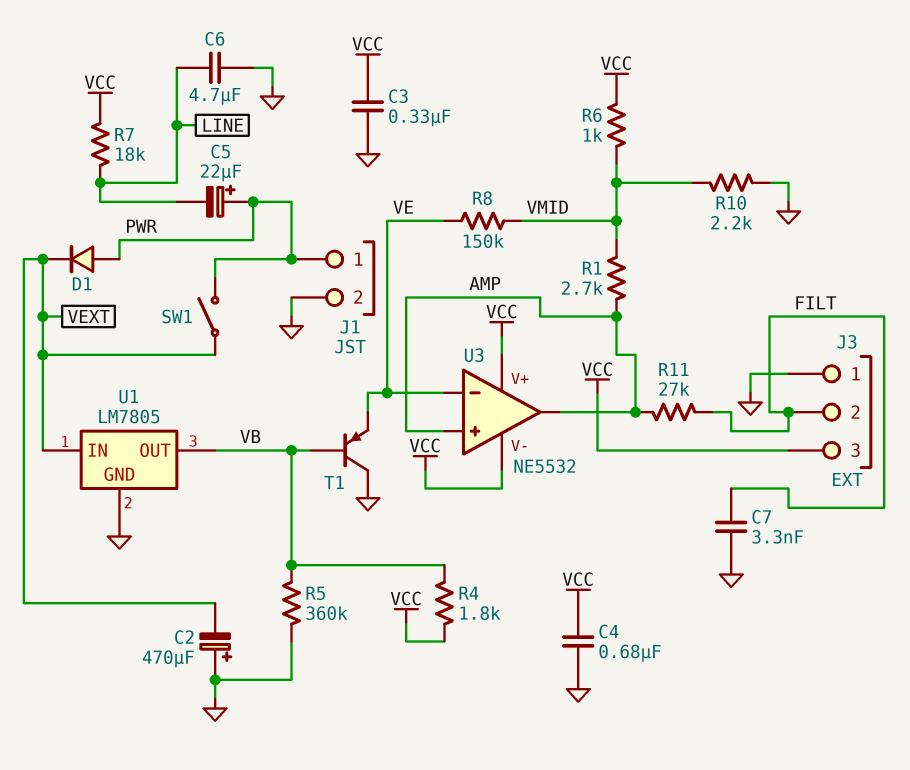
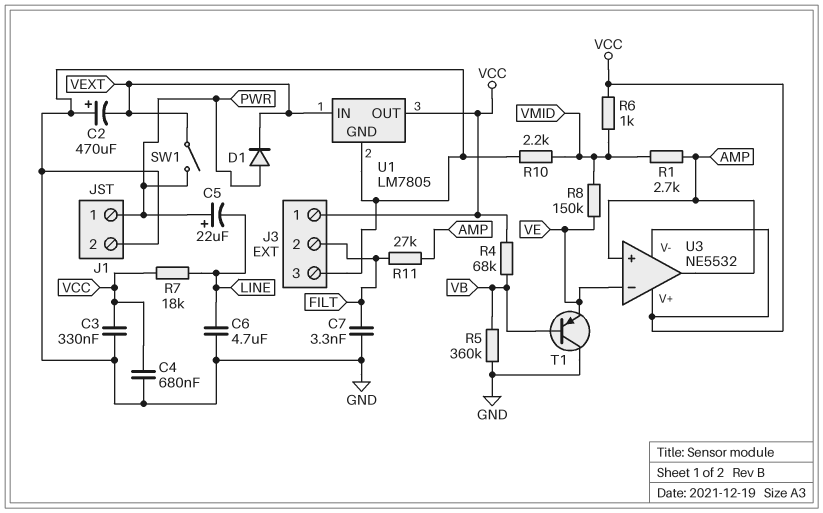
J3 pin 1: GND -> VCC
J3 pin 3: VCC -> GND
R4: 1.8k (VB, VCC) -> 68k (VB, VCC)
U1 pin OUT: VB -> VCC

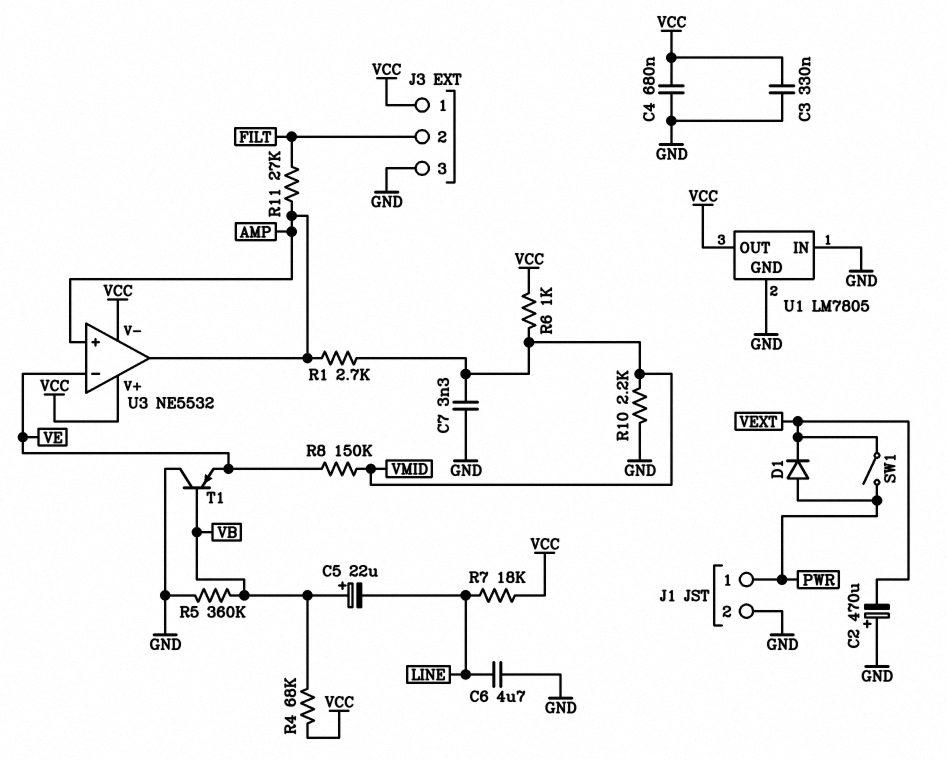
C5: 22uF (plus PWR, minus LINE) -> 22uF (plus VB, minus LINE)
C7: 3.3nF (FILT, GND) -> 3.3nF (GND, VMID)
U1 pin IN: VEXT -> GND

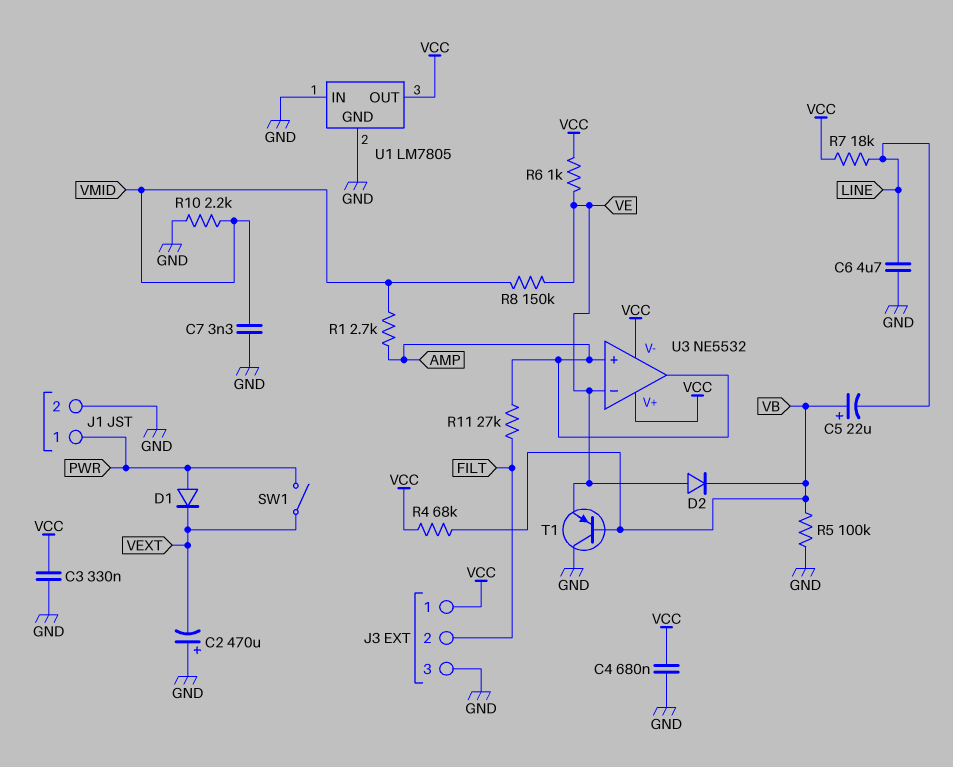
D2: none -> diode (A VE, K VB)
R5: 360k (GND, VB) -> 100k (GND, VB)
R6: 1k (VCC, VMID) -> 1k (VCC, VE)

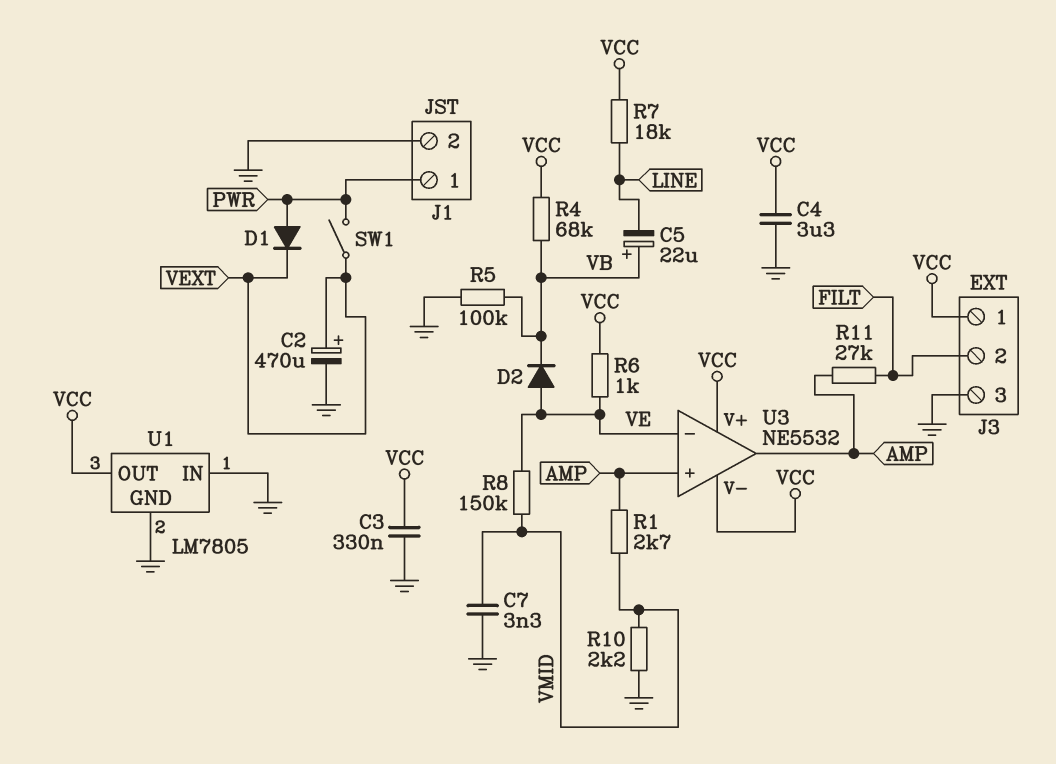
C2: 470uF (plus GND, minus VEXT) -> 470uF (plus VEXT, minus GND)
C4: 680nF (GND, VCC) -> 3.3uF (GND, VCC)
C6: 4.7uF (GND, LINE) -> none
T1: PNP (B VB, C GND, E VE) -> none

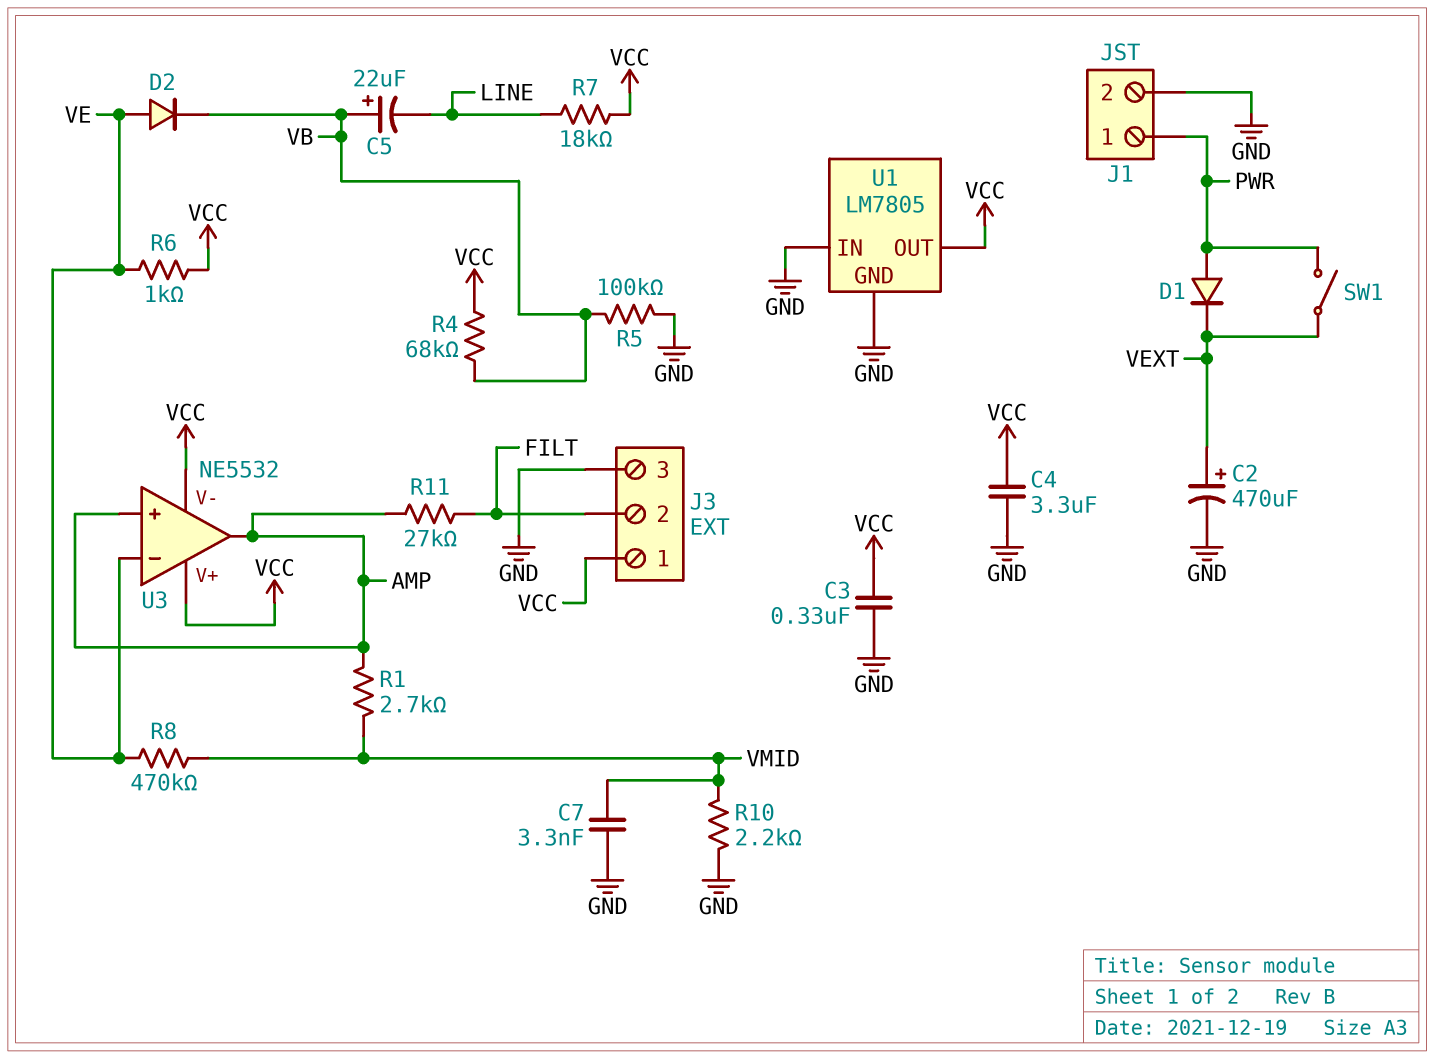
R8: 150k (VE, VMID) -> 470k (VE, VMID)

